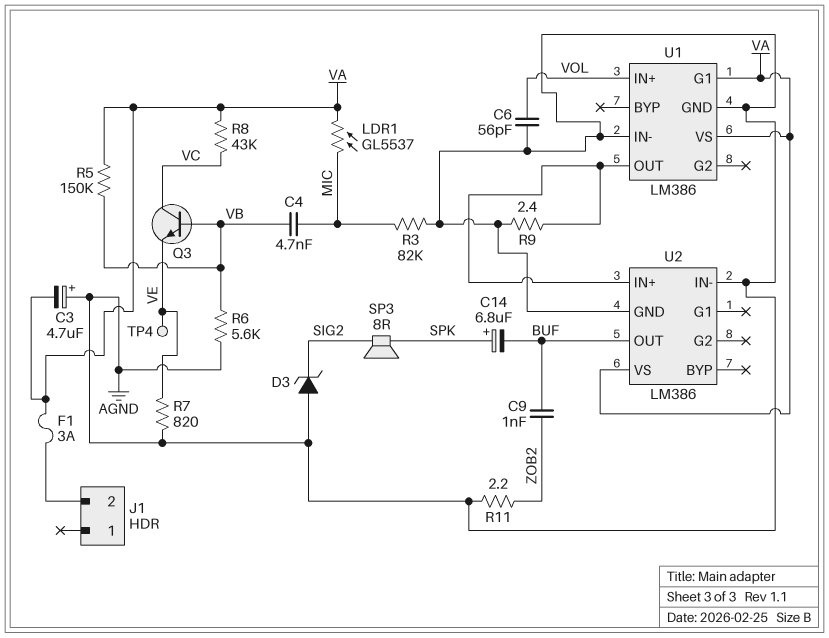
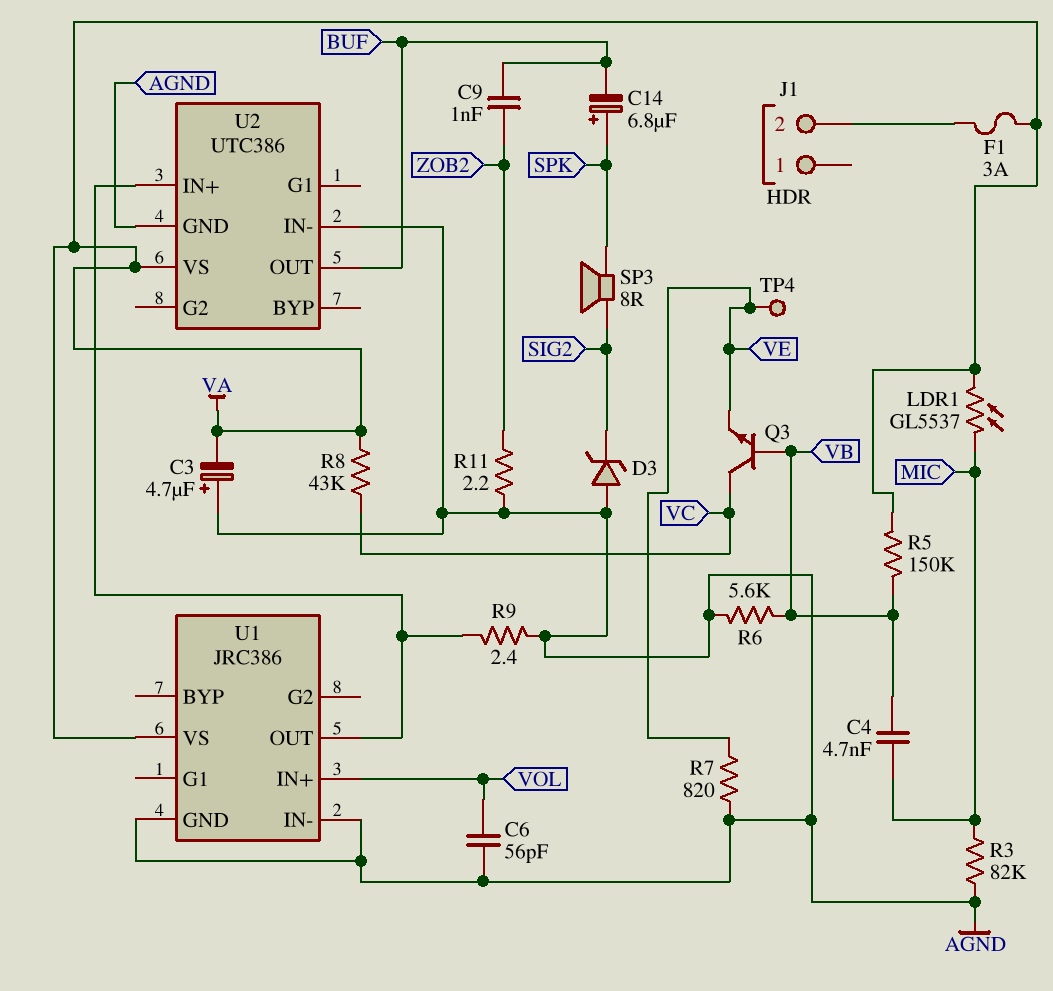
U1: LM386 -> JRC386
U1 pin G1: VA -> none
U2: LM386 -> UTC386

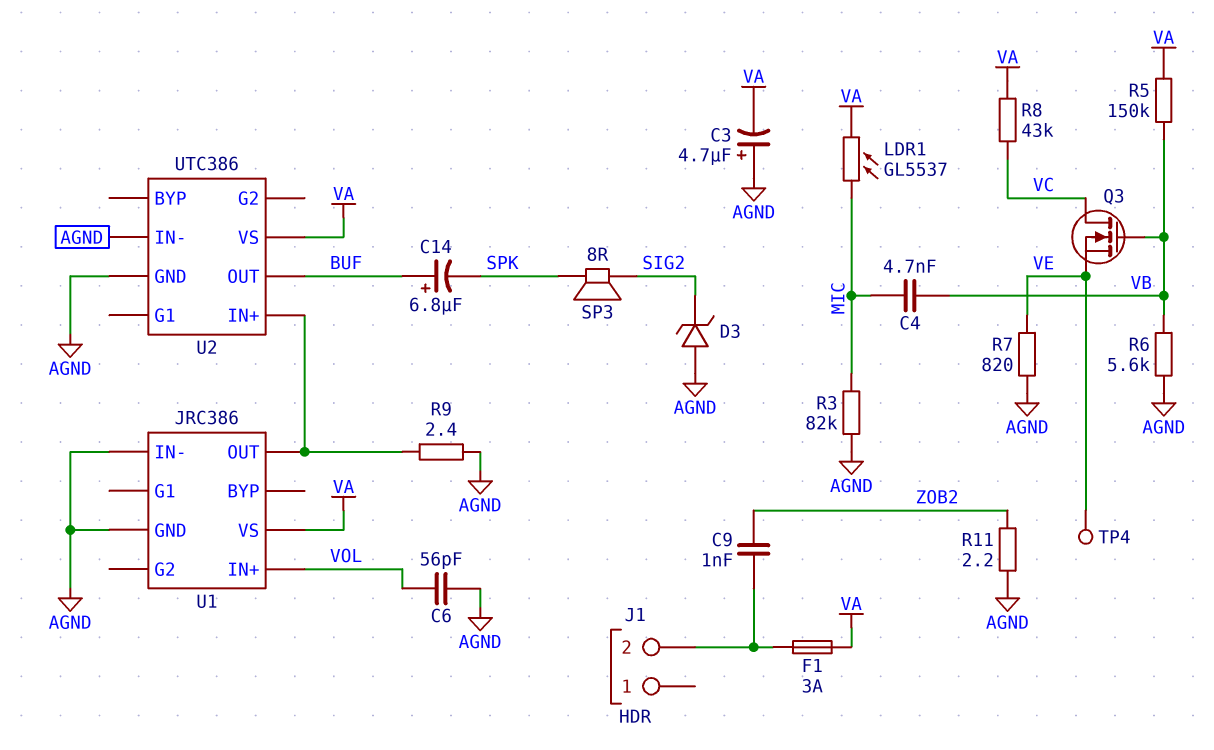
C9: 1nF (BUF, ZOB2) -> 1nF (J1/2, ZOB2)
C14: 6.8uF (plus SPK, minus BUF) -> 6.8uF (plus BUF, minus SPK)
Q3: NPN (B VB, C VC, E VE) -> NMOS (G VB, D VC, S VE)

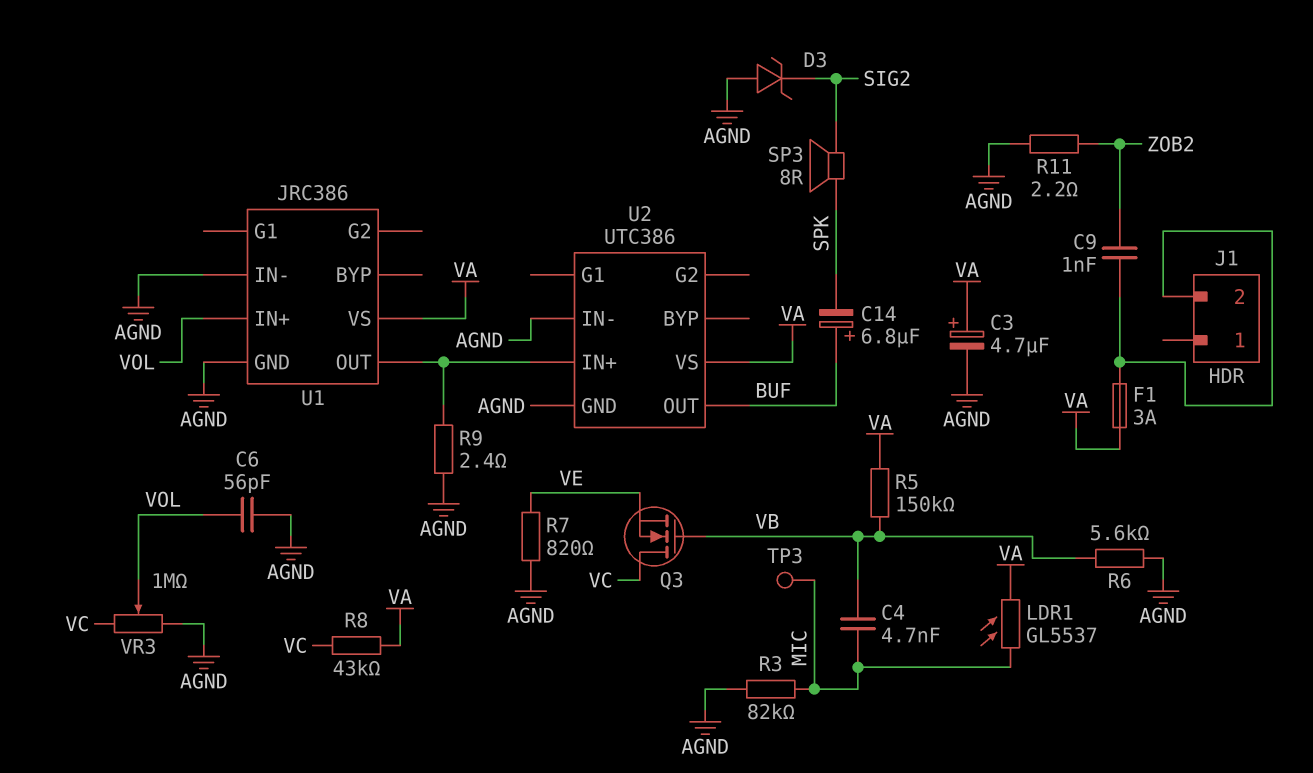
C3: 4.7uF (plus AGND, minus VA) -> 4.7uF (plus VA, minus AGND)
TP3: none -> test point (MIC)
TP4: test point (VE) -> none
VR3: none -> 1M (AGND, VC, wiper VOL)

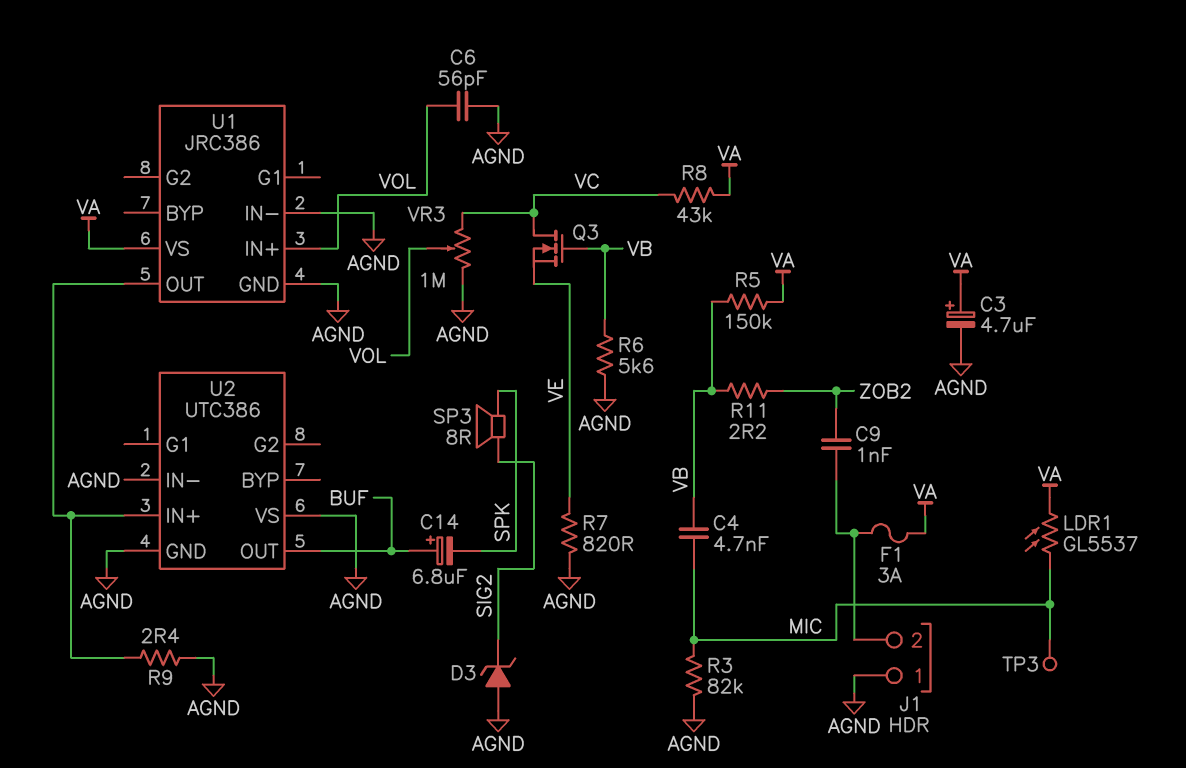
J1 pin 1: none -> AGND
R11: 2.2 (AGND, ZOB2) -> 2.2 (VB, ZOB2)
U2 pin VS: VA -> AGND

